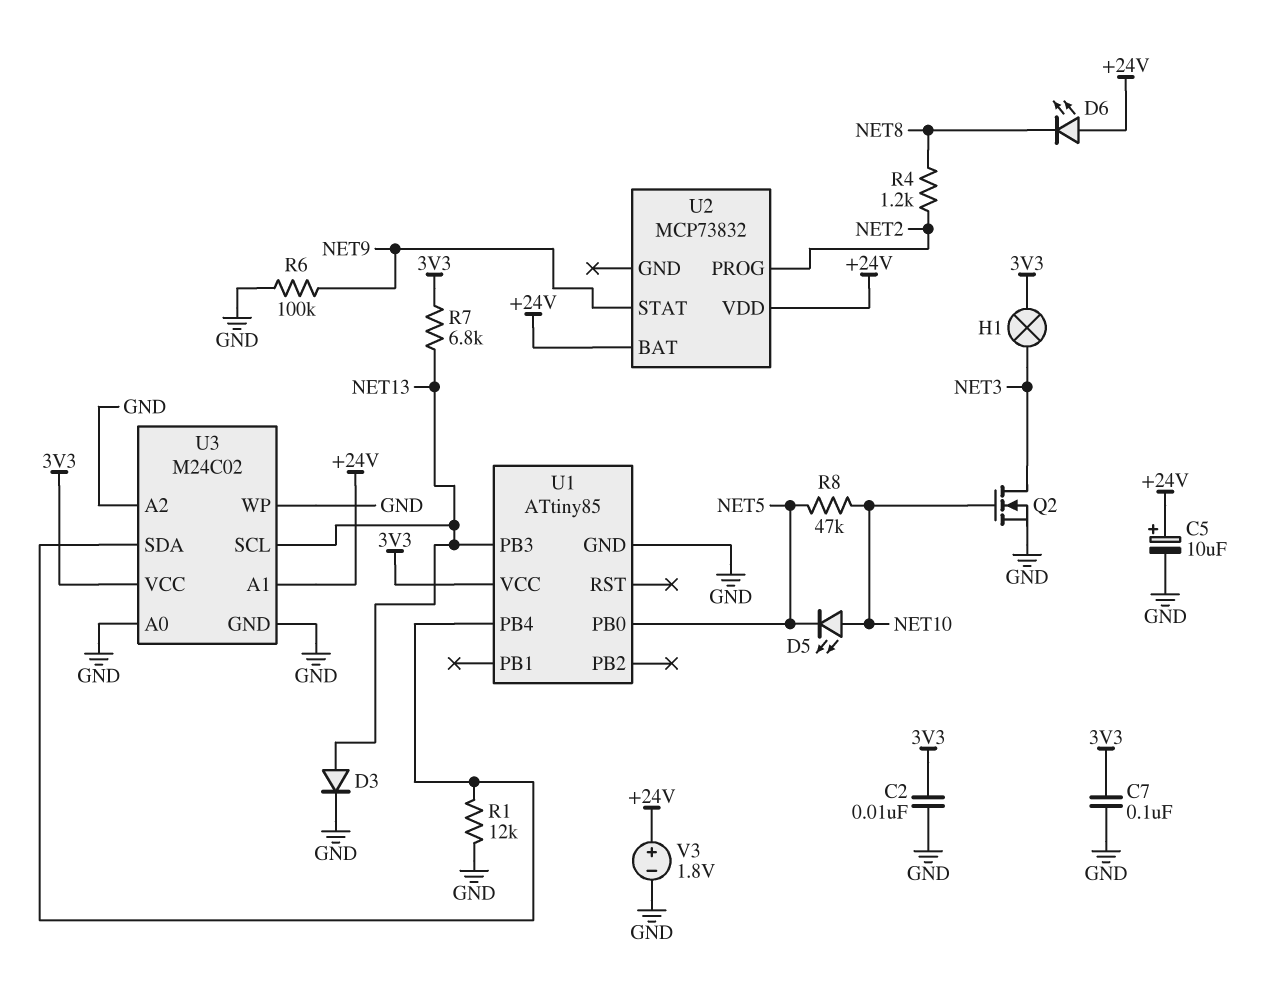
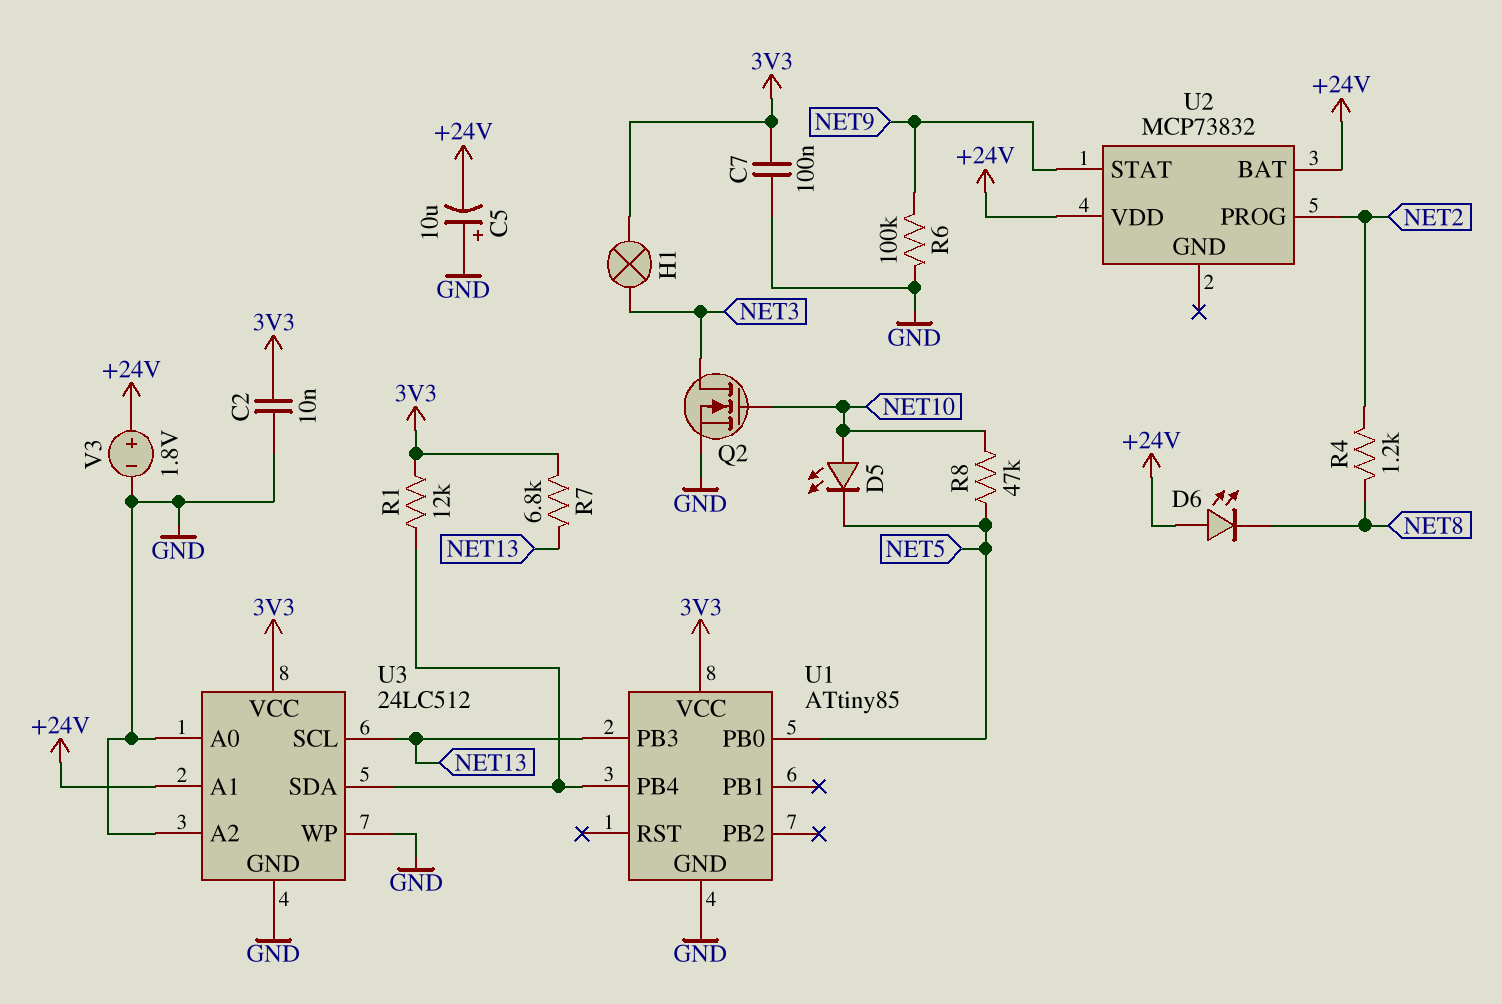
C5: 10uF (plus +24V, minus GND) -> 10uF (plus GND, minus +24V)
D3: diode (A NET13, K GND) -> none
R1: 12k (GND, U1/PB4) -> 12k (3V3, U1/PB4)
U3: M24C02 -> 24LC512

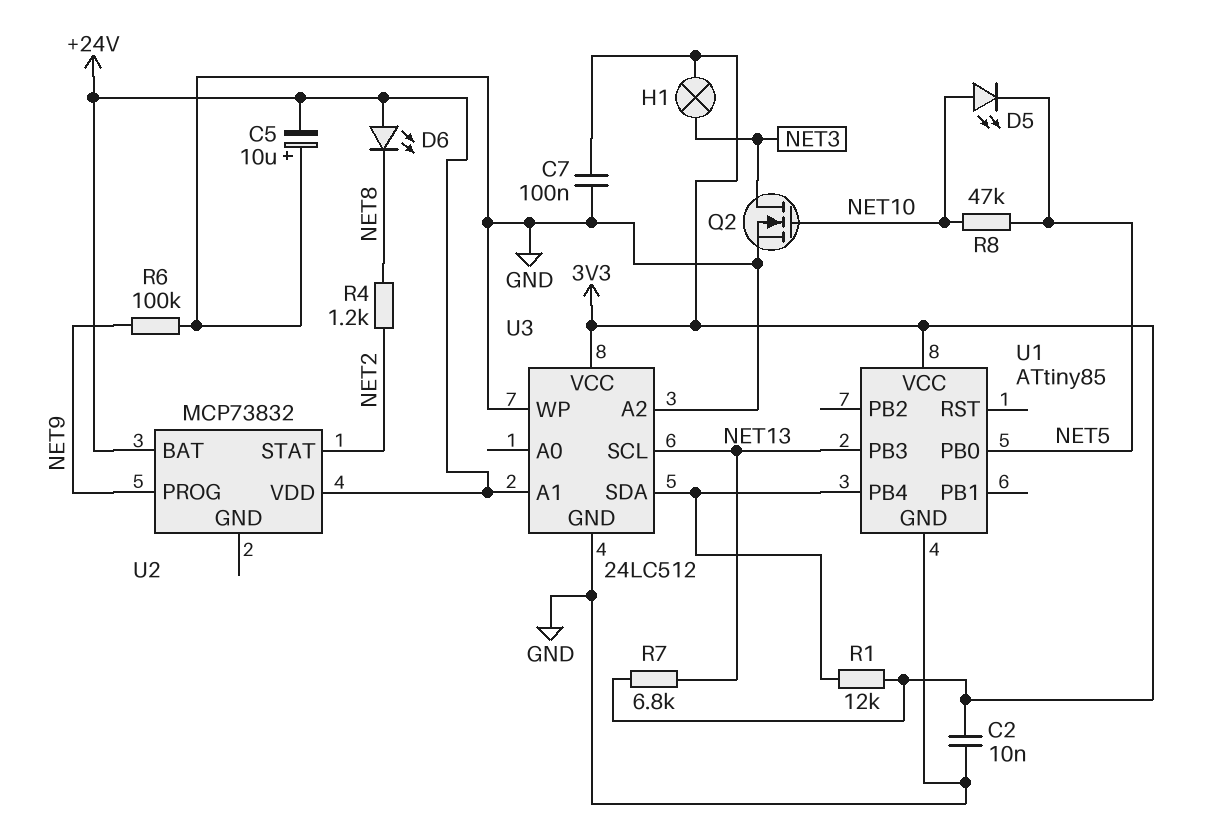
U2 pin PROG: NET2 -> NET9
U2 pin STAT: NET9 -> NET2
U3 pin A0: GND -> none
V3: 1.8V (plus +24V, minus GND) -> none

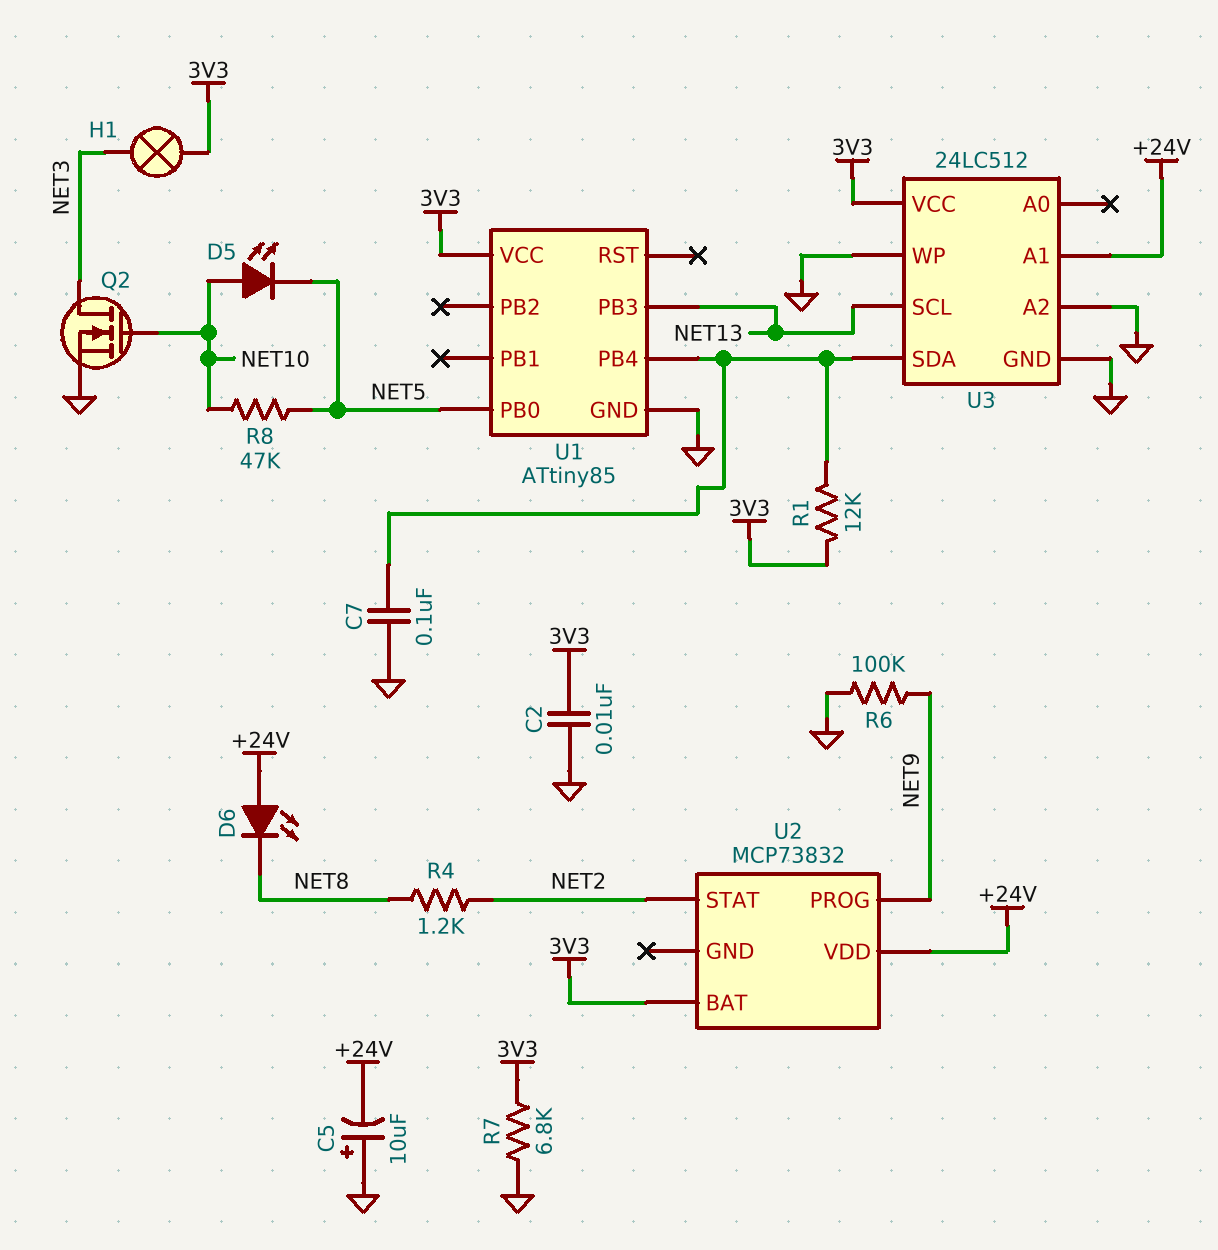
C7: 100nF (3V3, GND) -> 100nF (GND, U1/PB4)
R7: 6.8k (3V3, NET13) -> 6.8k (3V3, GND)
U2 pin BAT: +24V -> 3V3

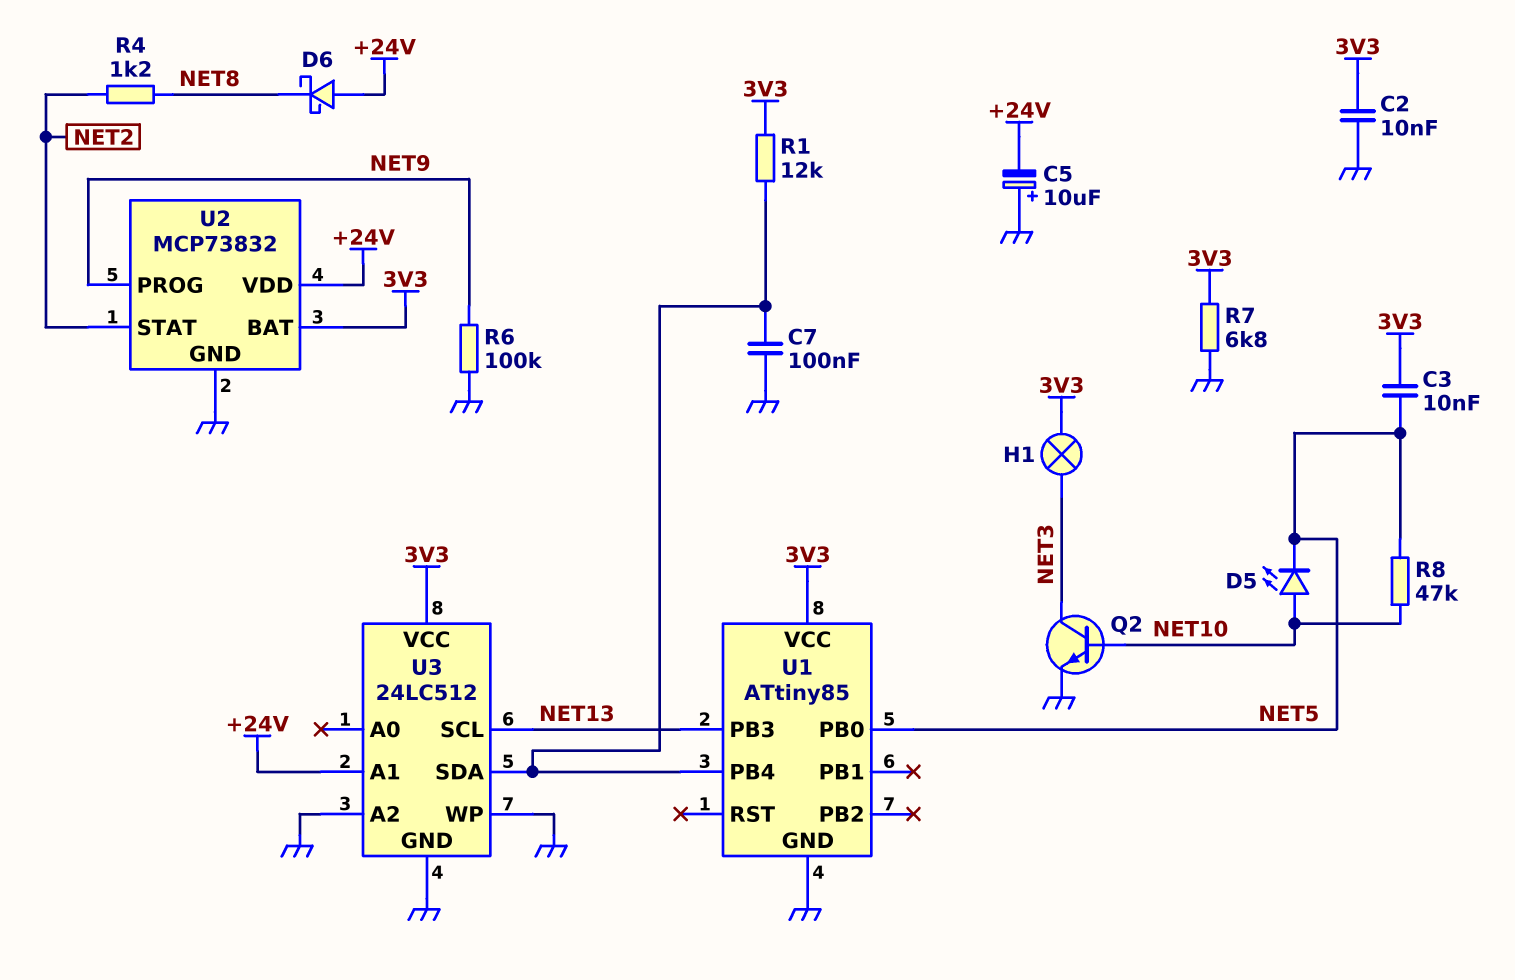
C3: none -> 10nF (3V3, NET5)
D6: LED (A +24V, K NET8) -> schottky (A +24V, K NET8)
Q2: NMOS (G NET10, D NET3, S GND) -> NPN (B NET10, C NET3, E GND)
U2 pin GND: none -> GND

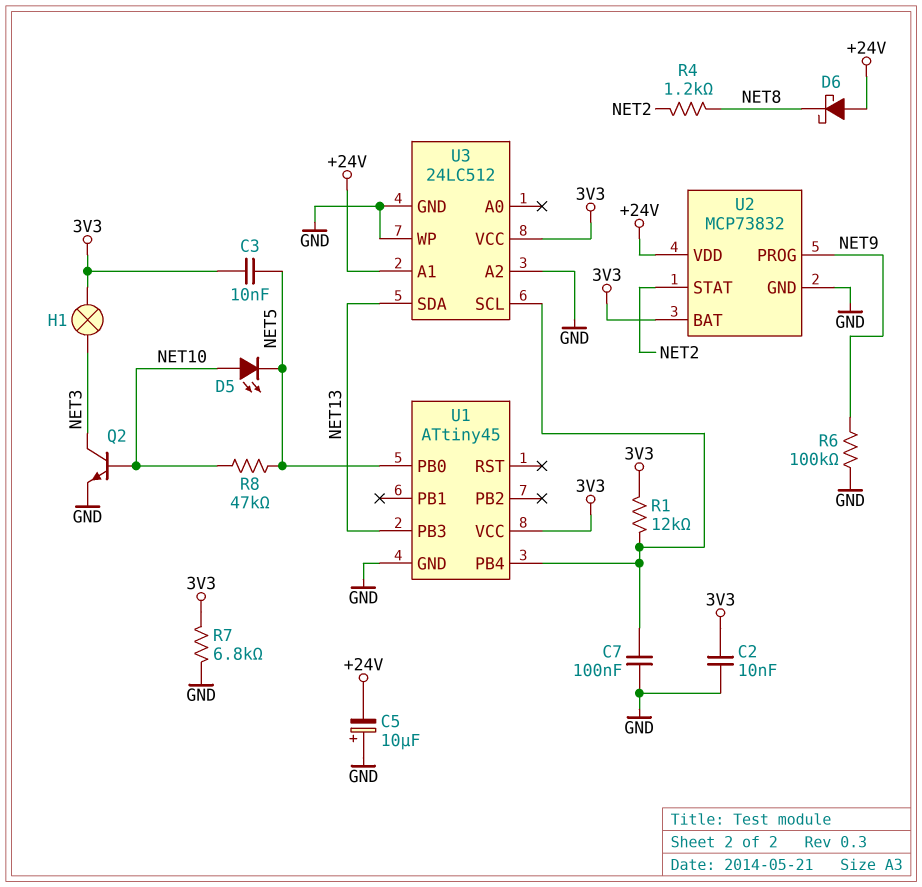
U1: ATtiny85 -> ATtiny45
U3 pin SCL: NET13 -> U1/PB4
U3 pin SDA: U1/PB4 -> NET13

